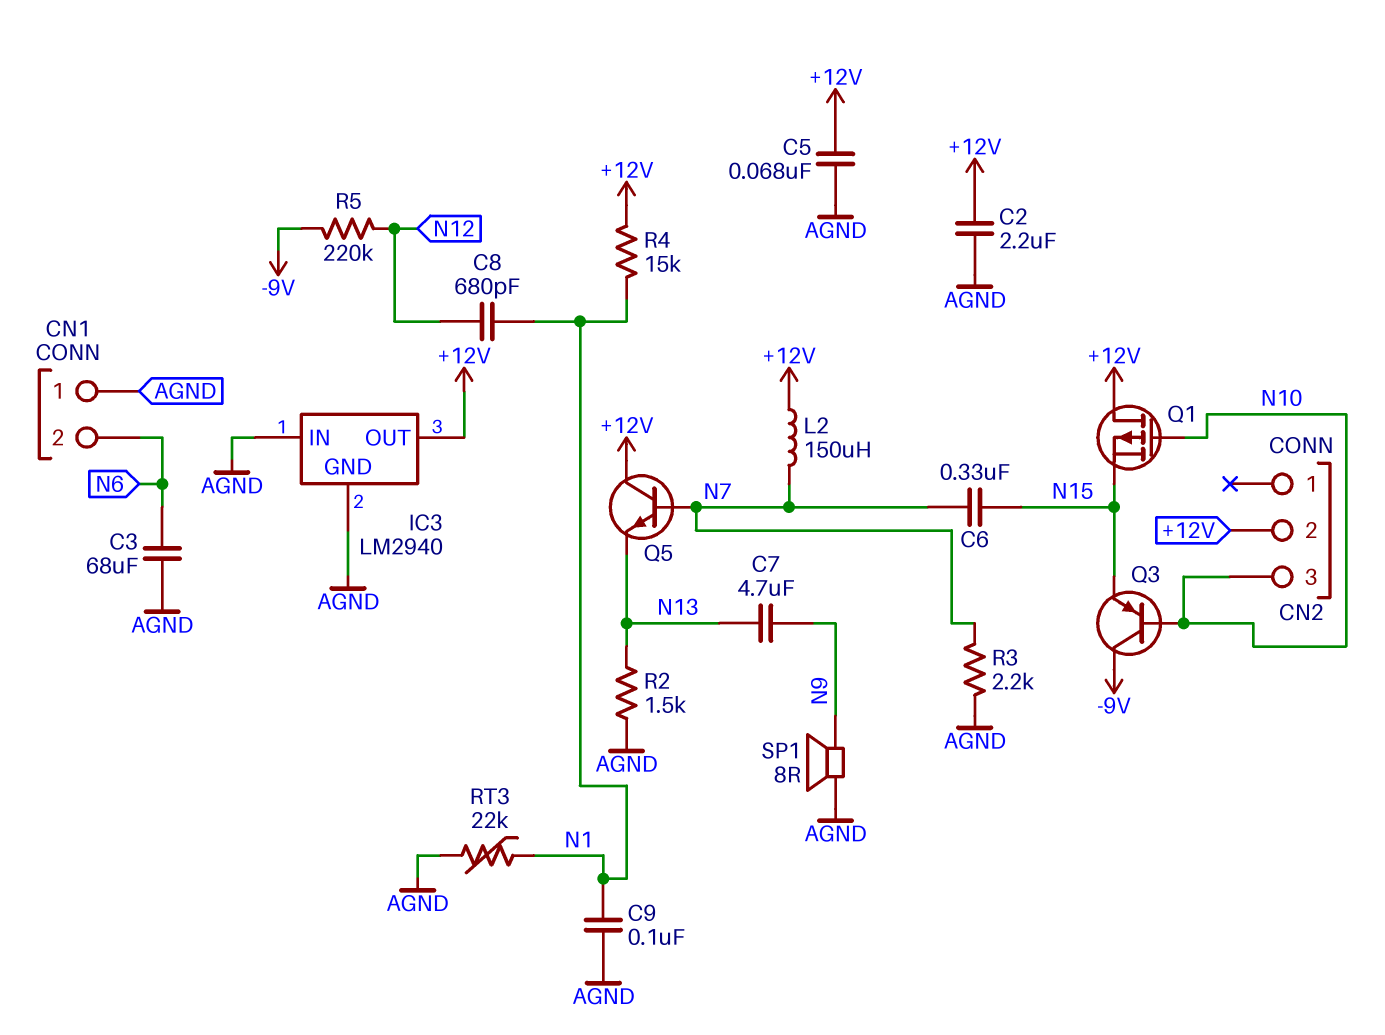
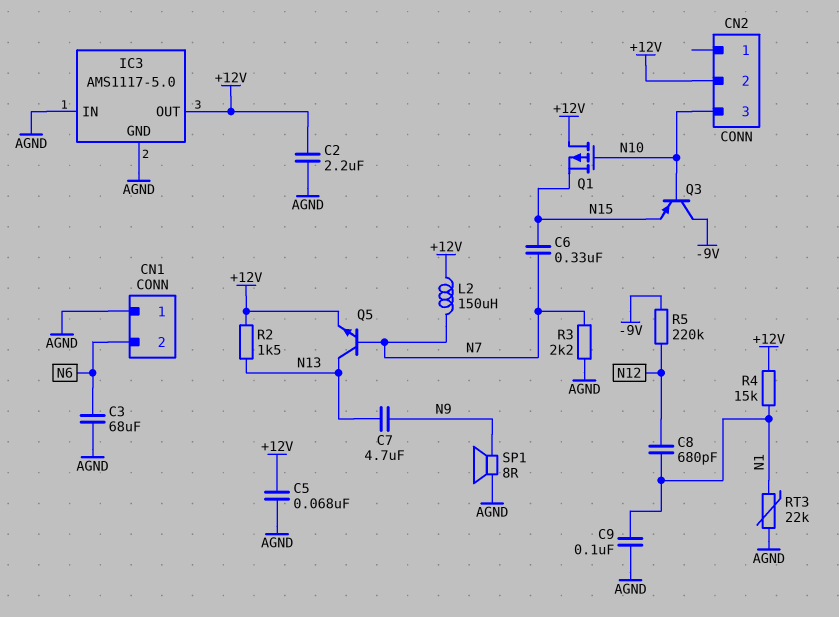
IC3: LM2940 -> AMS1117-5.0
Q5: NPN (B N7, C +12V, E N13) -> NPN (B N7, C N13, E +12V)
R2: 1.5k (AGND, N13) -> 1.5k (+12V, N13)

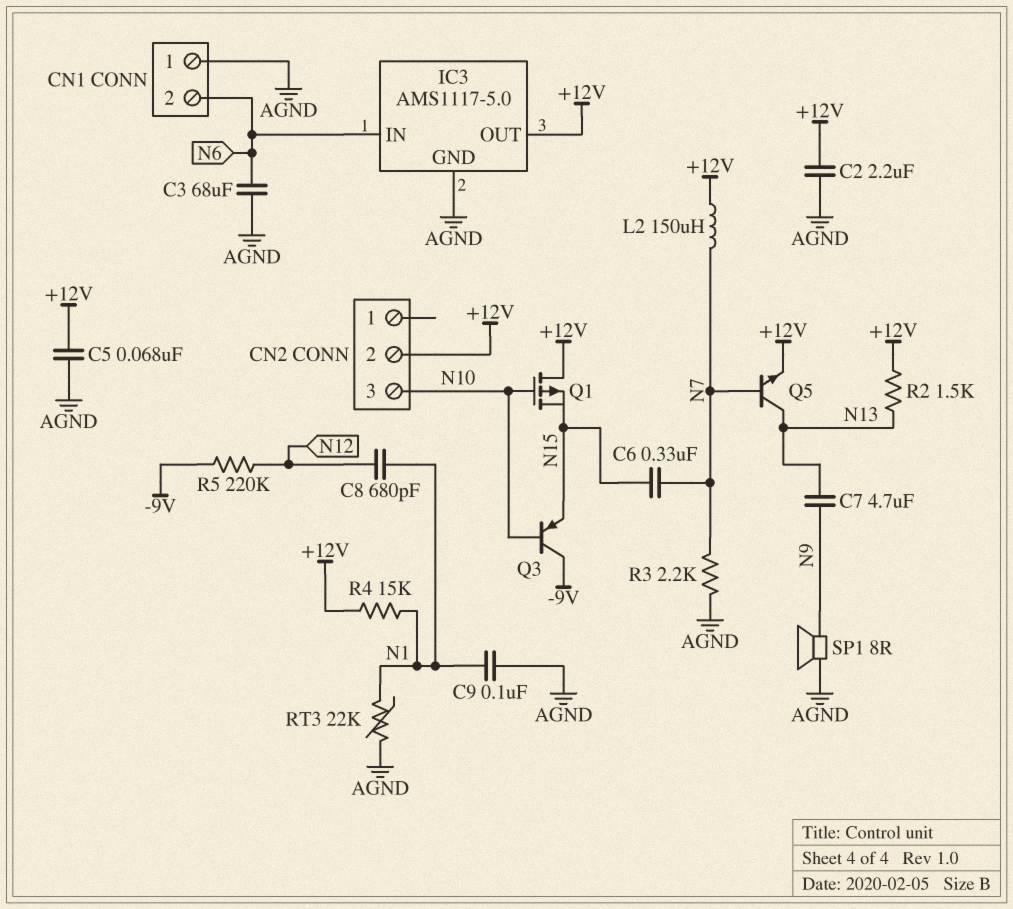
IC3 pin IN: AGND -> N6

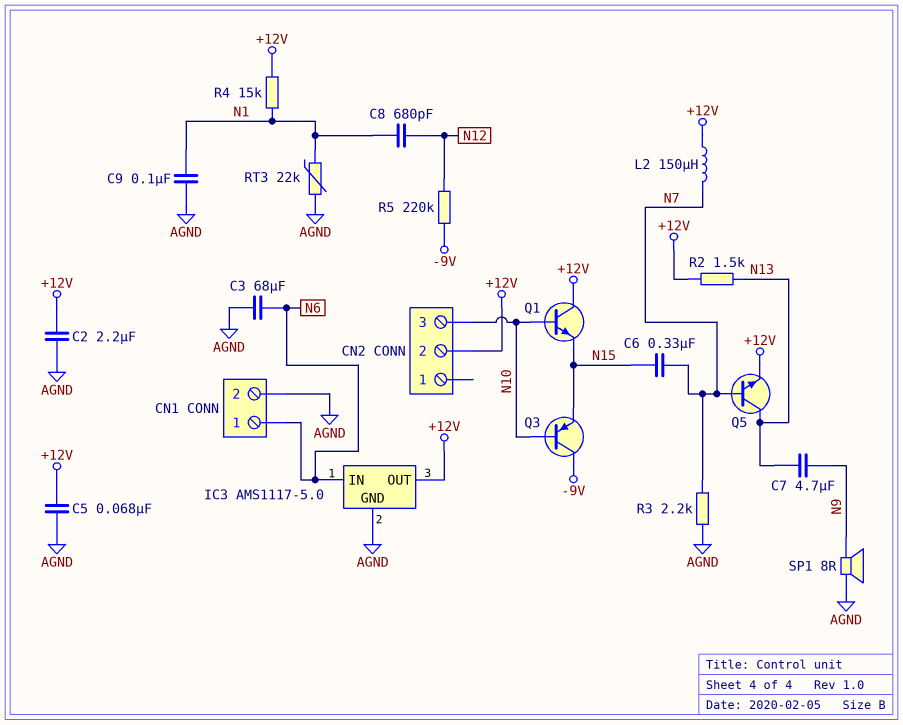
CN1 pin 1: AGND -> N6
CN1 pin 2: N6 -> AGND
Q1: PMOS (G N10, D +12V, S N15) -> NPN (B N10, C +12V, E N15)

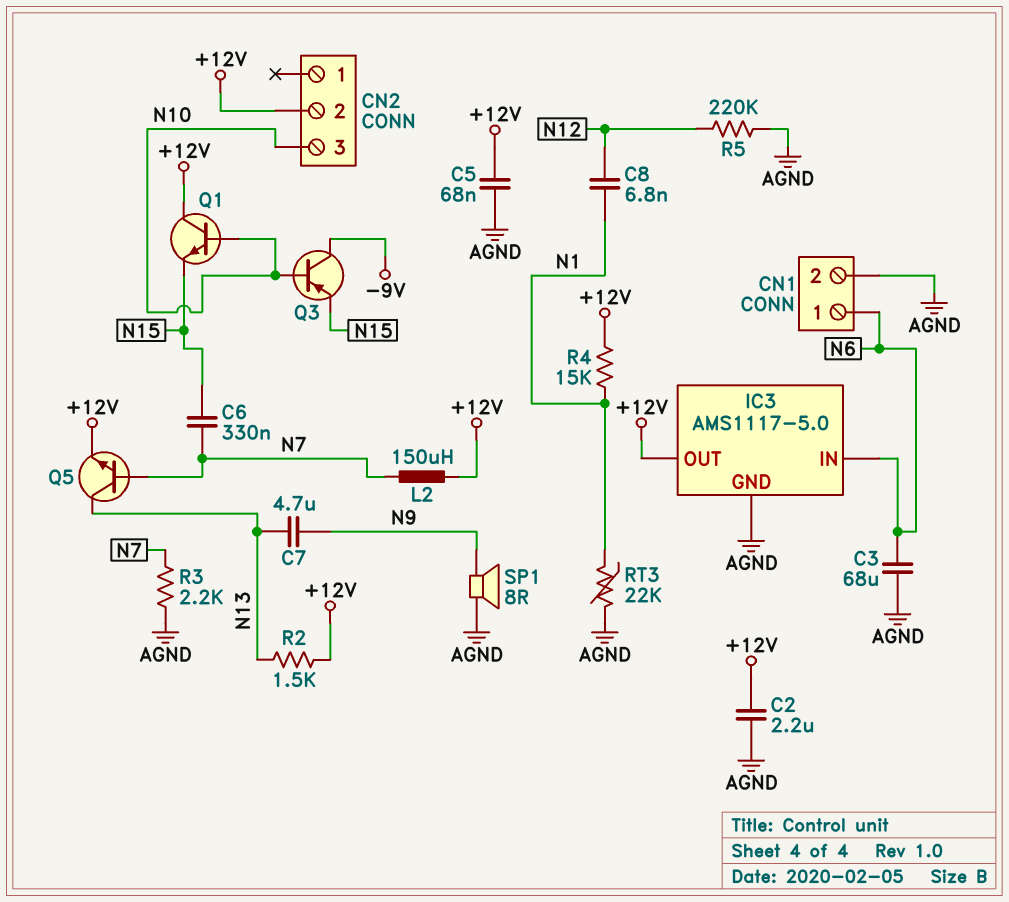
C8: 680pF (N1, N12) -> 6.8nF (N1, N12)
C9: 100nF (AGND, N1) -> none
R5: 220k (-9V, N12) -> 220k (AGND, N12)

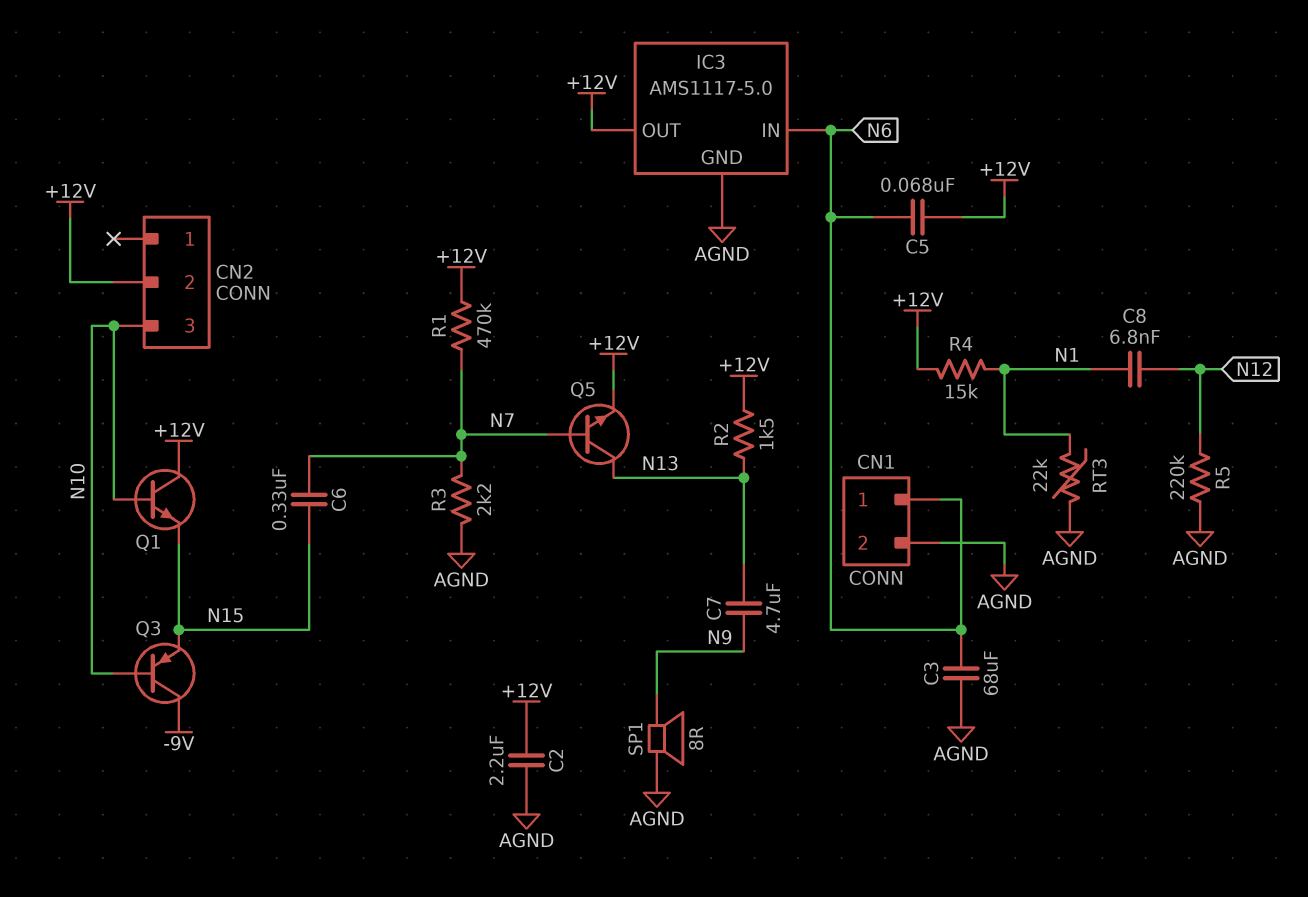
C5: 68nF (+12V, AGND) -> 68nF (+12V, N6)
L2: 150uH (+12V, N7) -> none
R1: none -> 470k (+12V, N7)

